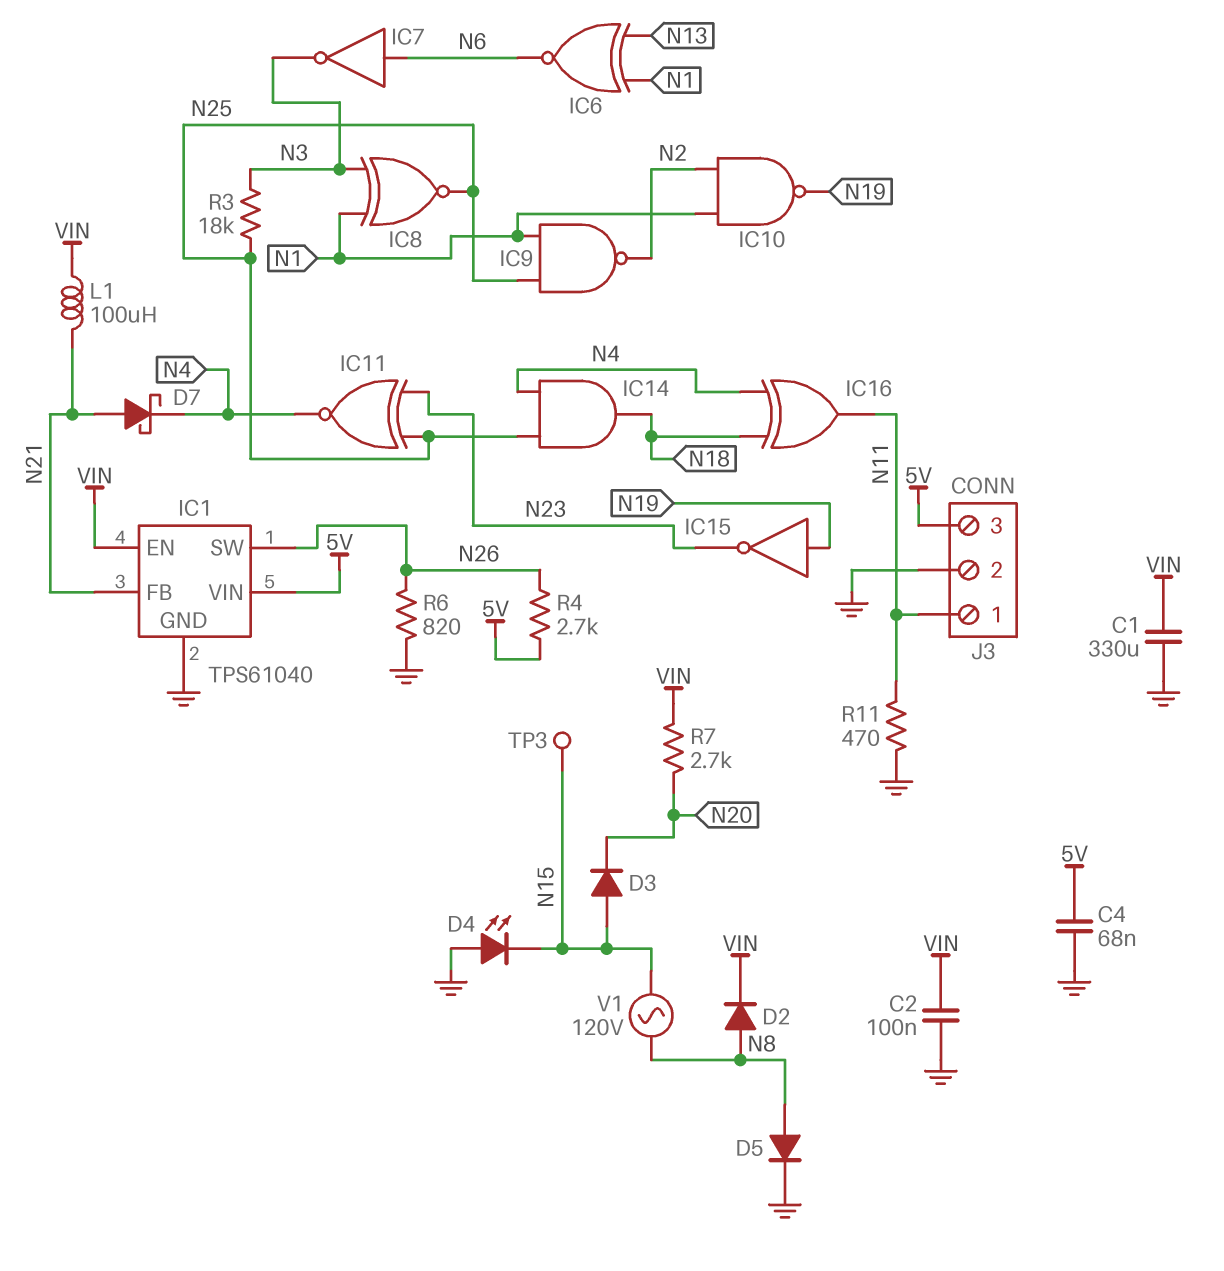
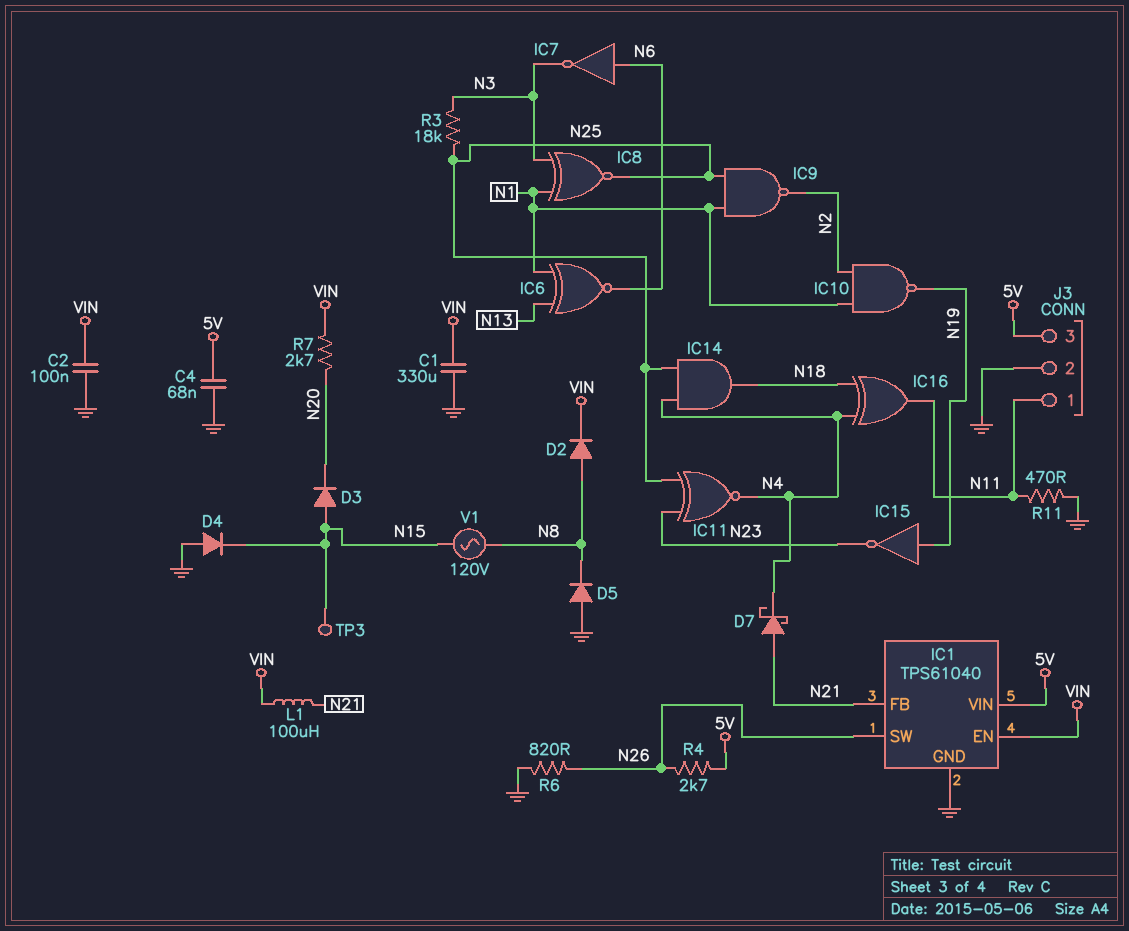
D4: LED (A GND, K N15) -> diode (A GND, K N15)
D5: diode (A N8, K GND) -> diode (A GND, K N8)

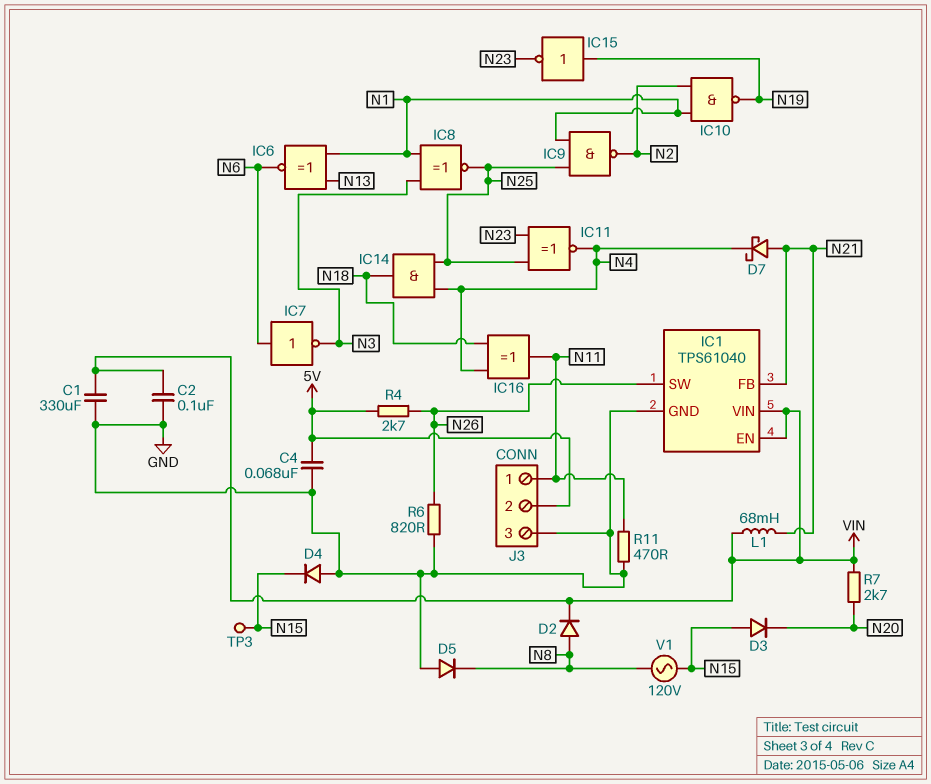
IC1 pin VIN: 5V -> VIN
J3 pin 2: GND -> 5V
J3 pin 3: 5V -> GND
L1: 100uH (N21, VIN) -> 68mH (N21, VIN)
R3: 18k (N3, N25) -> none

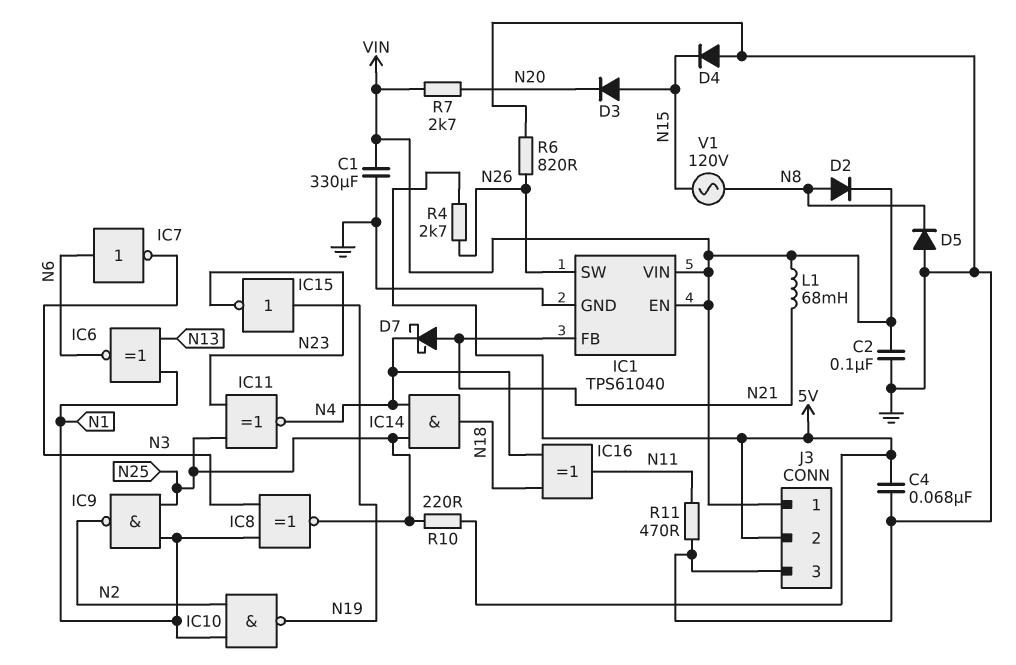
J3 pin 1: N11 -> VIN
R10: none -> 220 (5V, N25)
TP3: test point (N15) -> none

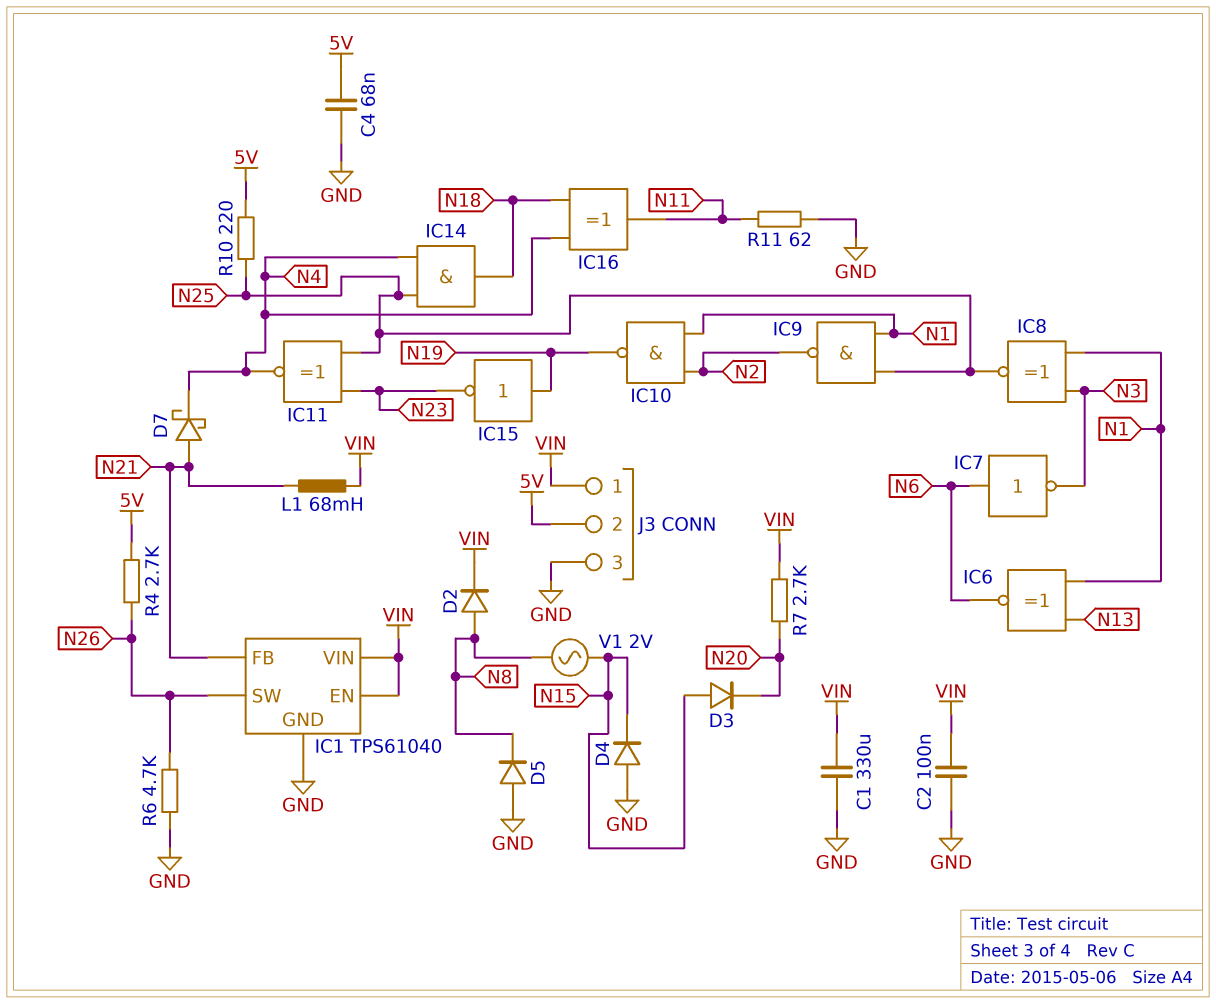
R6: 820 (GND, N26) -> 4.7k (GND, N26)
R11: 470 (GND, N11) -> 62 (GND, N11)
V1: AC 120V (N8, N15) -> AC 2V (N8, N15)

